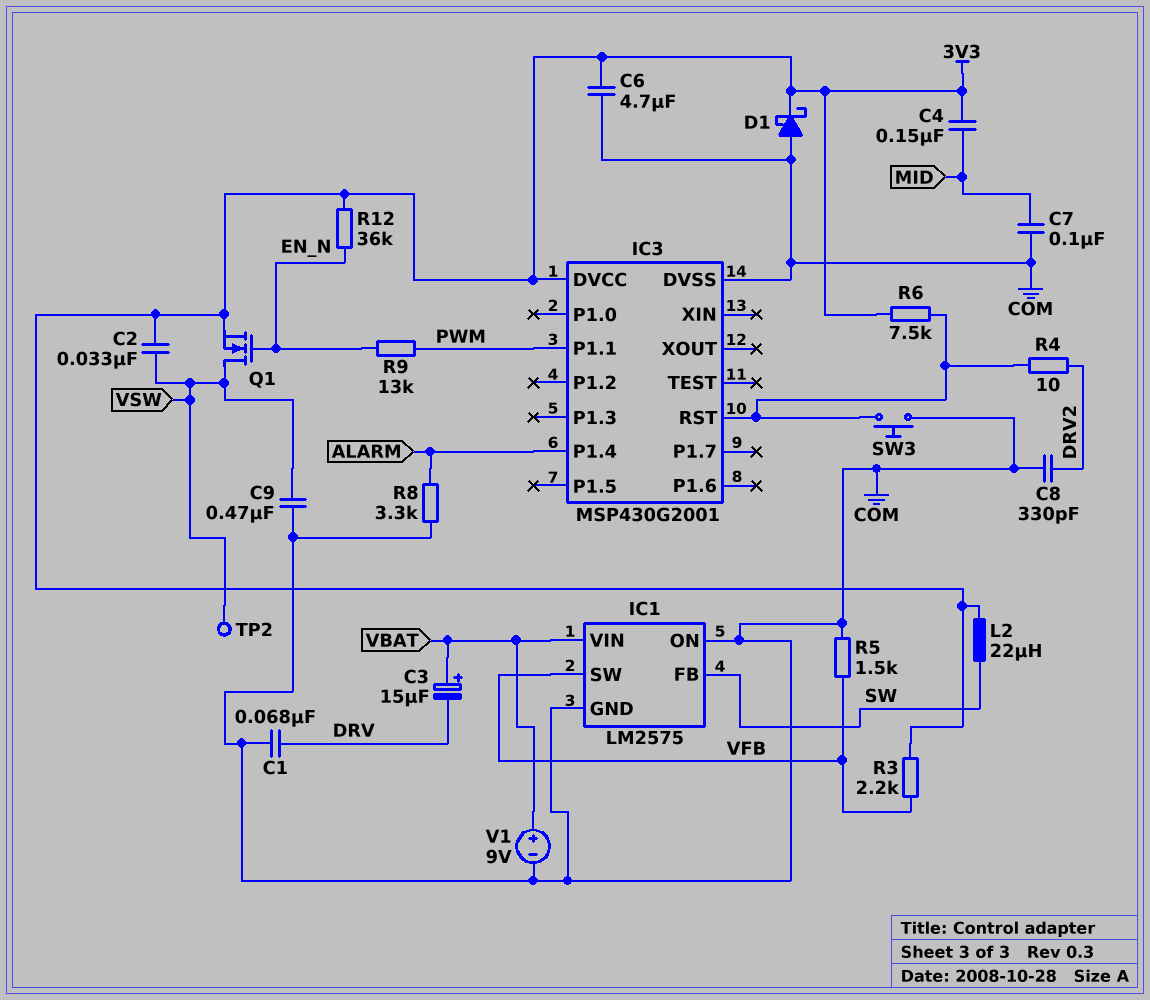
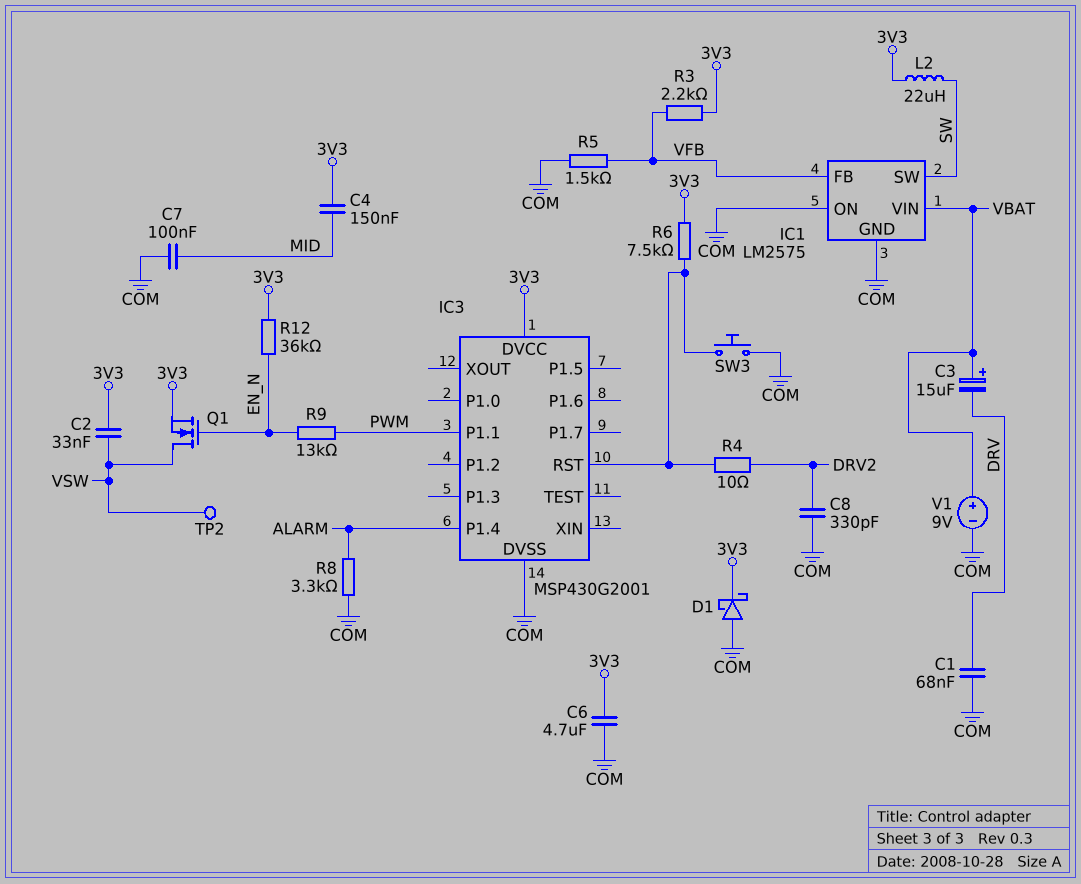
C9: 470nF (COM, VSW) -> none
IC1 pin FB: SW -> VFB
IC1 pin SW: VFB -> SW

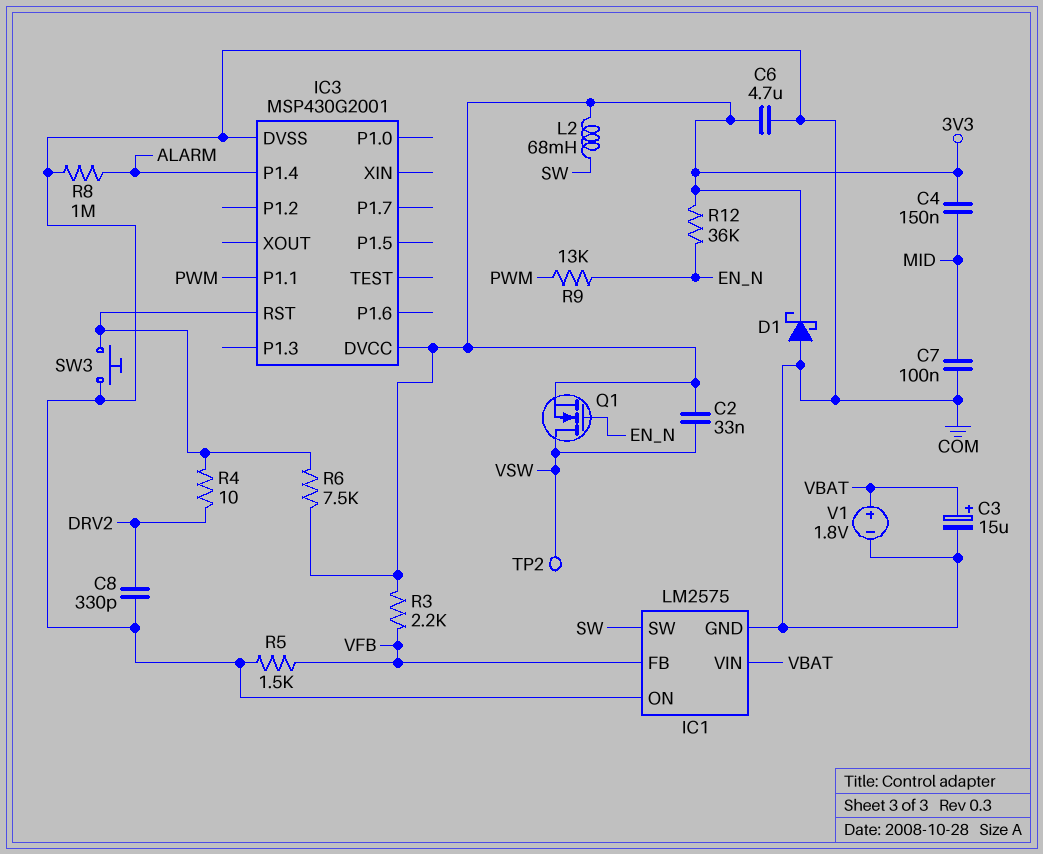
C1: 68nF (COM, DRV) -> none
C3: 15uF (plus VBAT, minus DRV) -> 15uF (plus VBAT, minus COM)
L2: 22uH (3V3, SW) -> 68mH (3V3, SW)
R8: 3.3k (ALARM, COM) -> 1M (ALARM, COM)
V1: 9V (plus VBAT, minus COM) -> 1.8V (plus VBAT, minus COM)

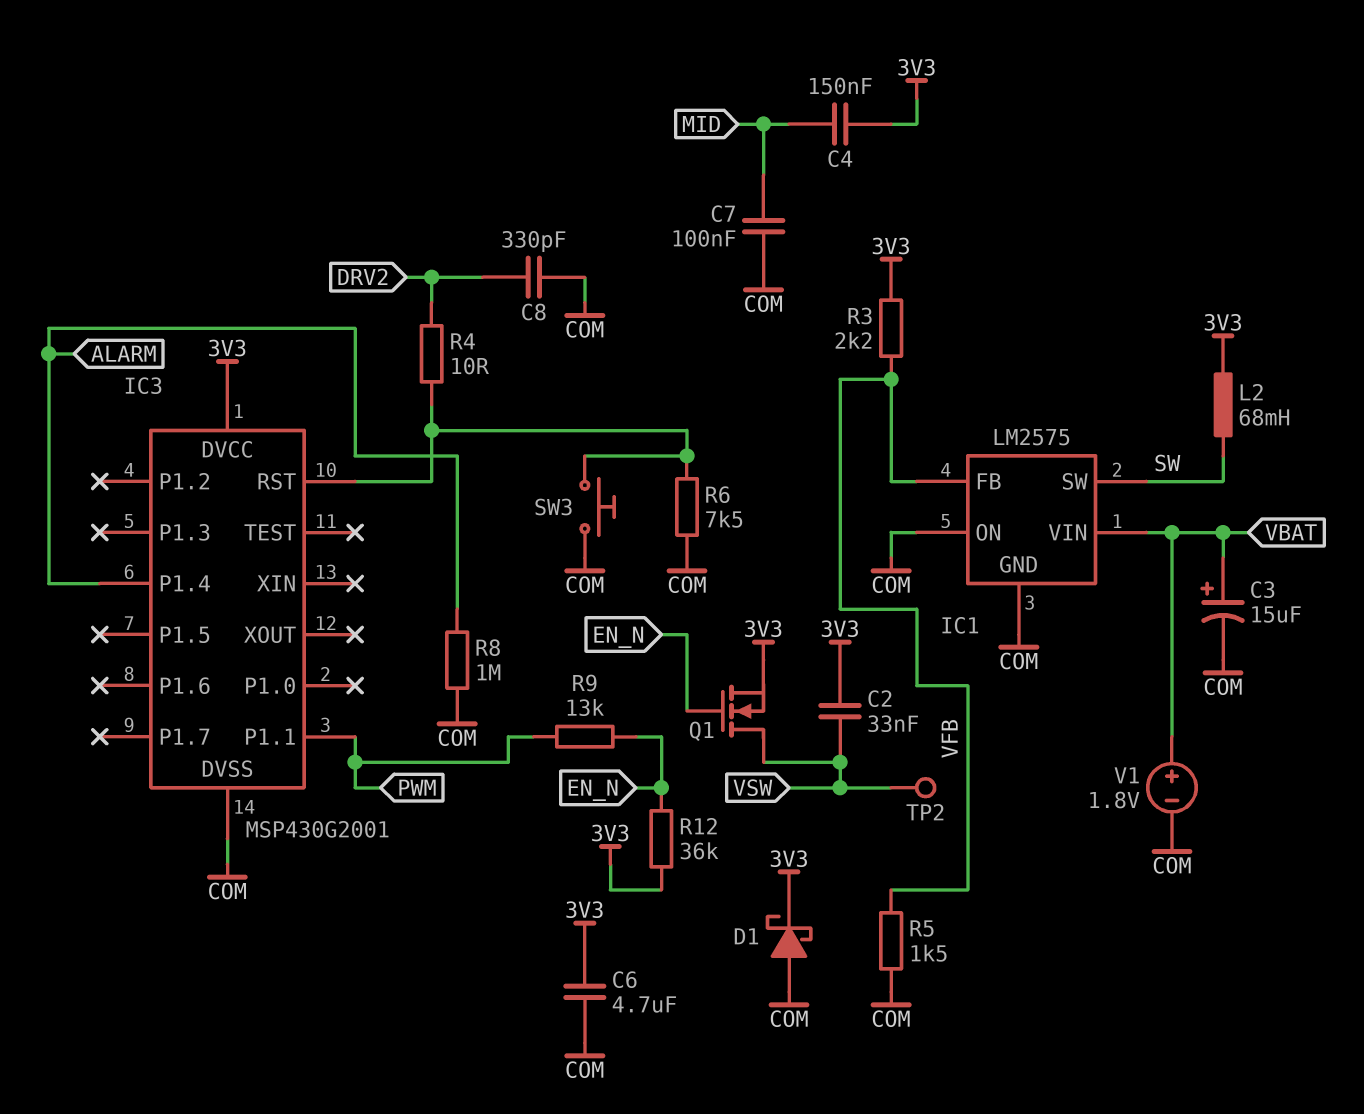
R6: 7.5k (3V3, IC3/RST) -> 7.5k (COM, IC3/RST)

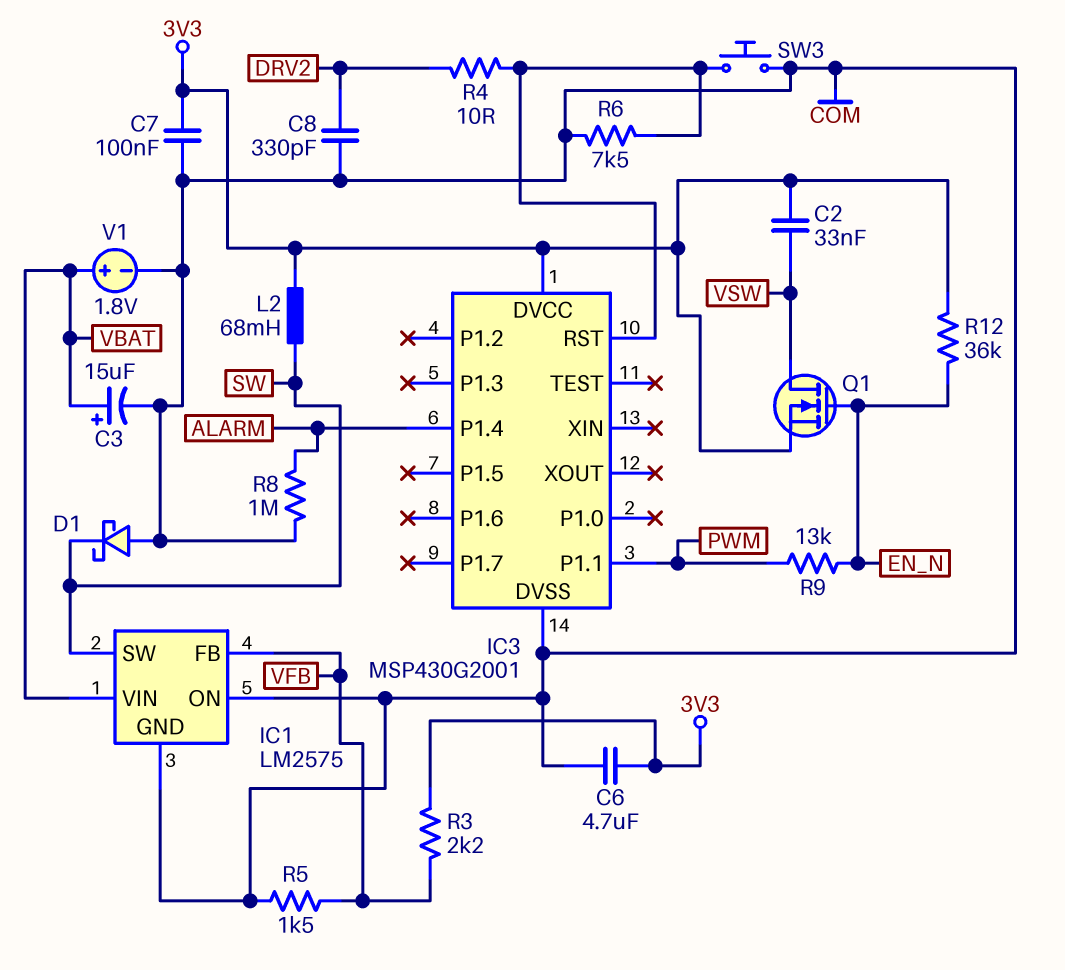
C4: 150nF (3V3, MID) -> none
C7: 100nF (COM, MID) -> 100nF (3V3, COM)
D1: schottky (A COM, K 3V3) -> schottky (A COM, K SW)
TP2: test point (VSW) -> none

